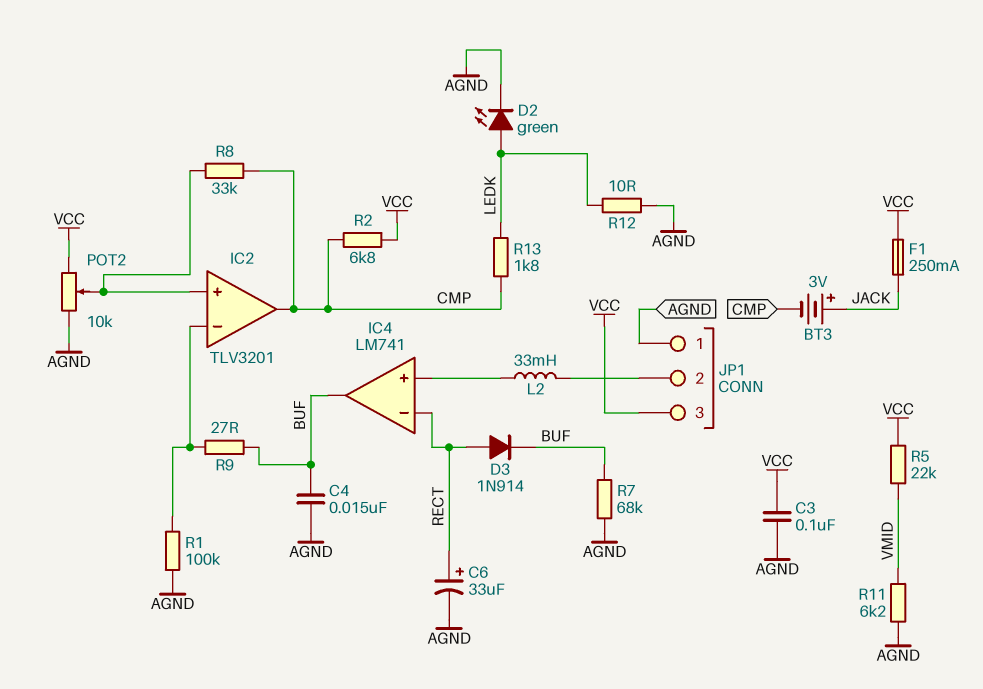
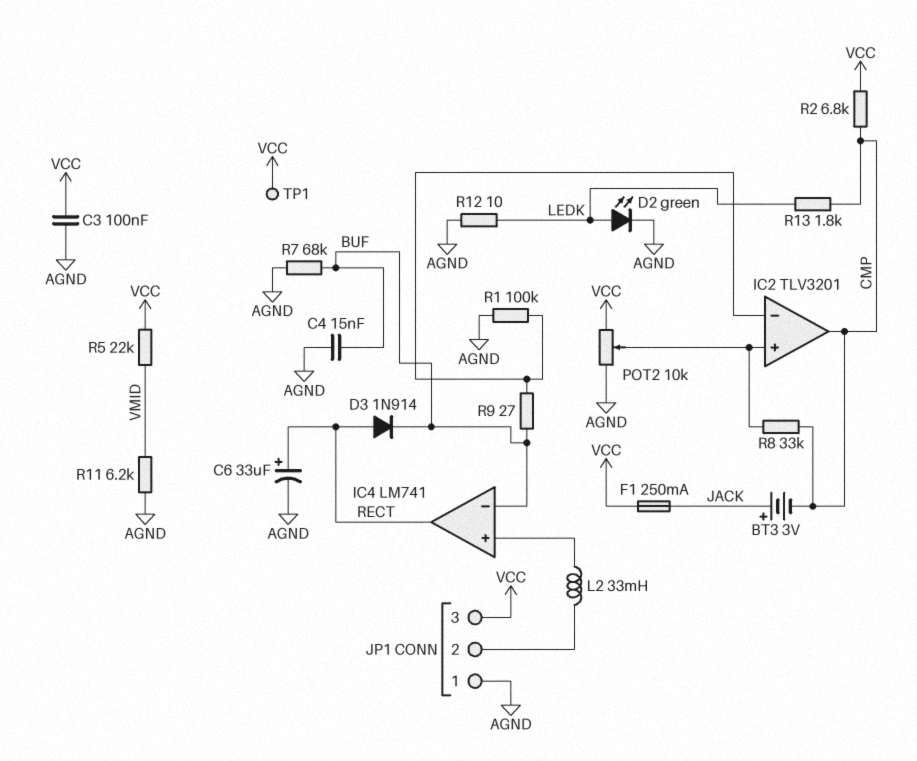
IC4 pin in-: RECT -> BUF
IC4 pin out: BUF -> RECT
TP1: none -> test point (VCC)

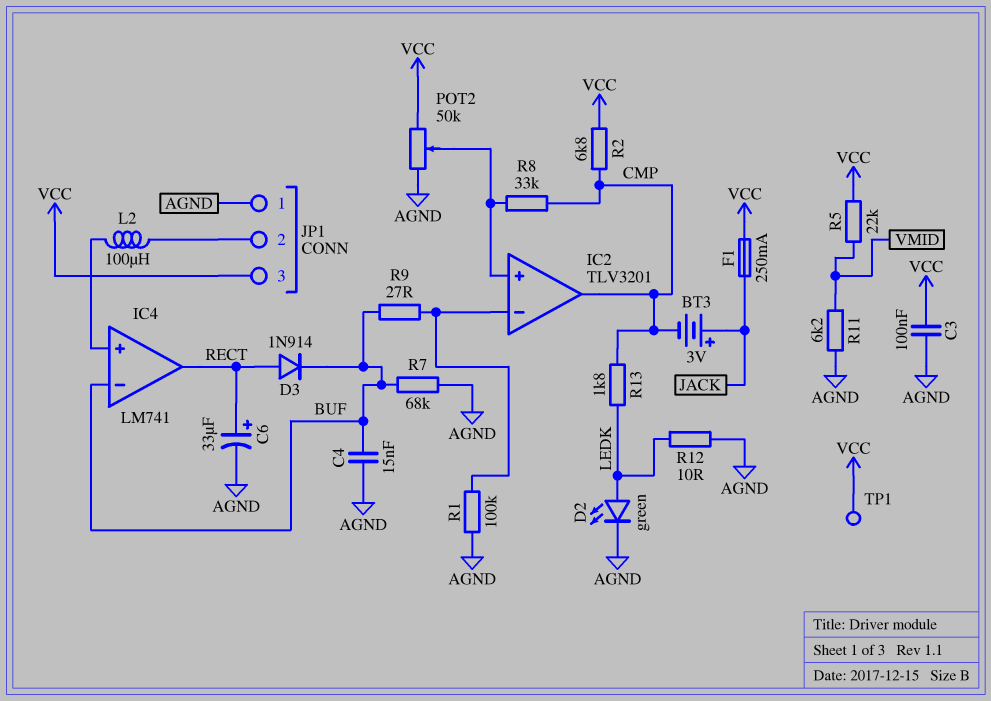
L2: 33mH (IC4/in+, JP1/2) -> 100uH (IC4/in+, JP1/2)
POT2: 10k (AGND, VCC, wiper IC2/in+) -> 50k (AGND, VCC, wiper IC2/in+)

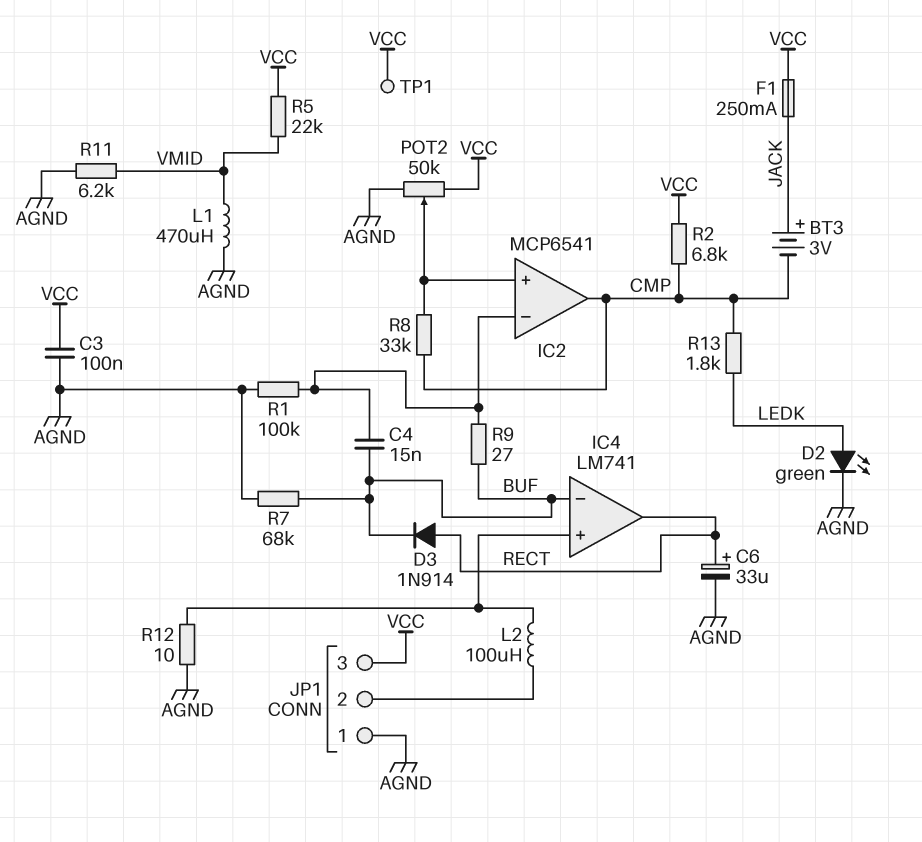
C4: 15nF (AGND, BUF) -> 15nF (BUF, IC2/in-)
IC2: TLV3201 -> MCP6541
L1: none -> 470uH (AGND, VMID)
R12: 10 (AGND, LEDK) -> 10 (AGND, IC4/in+)

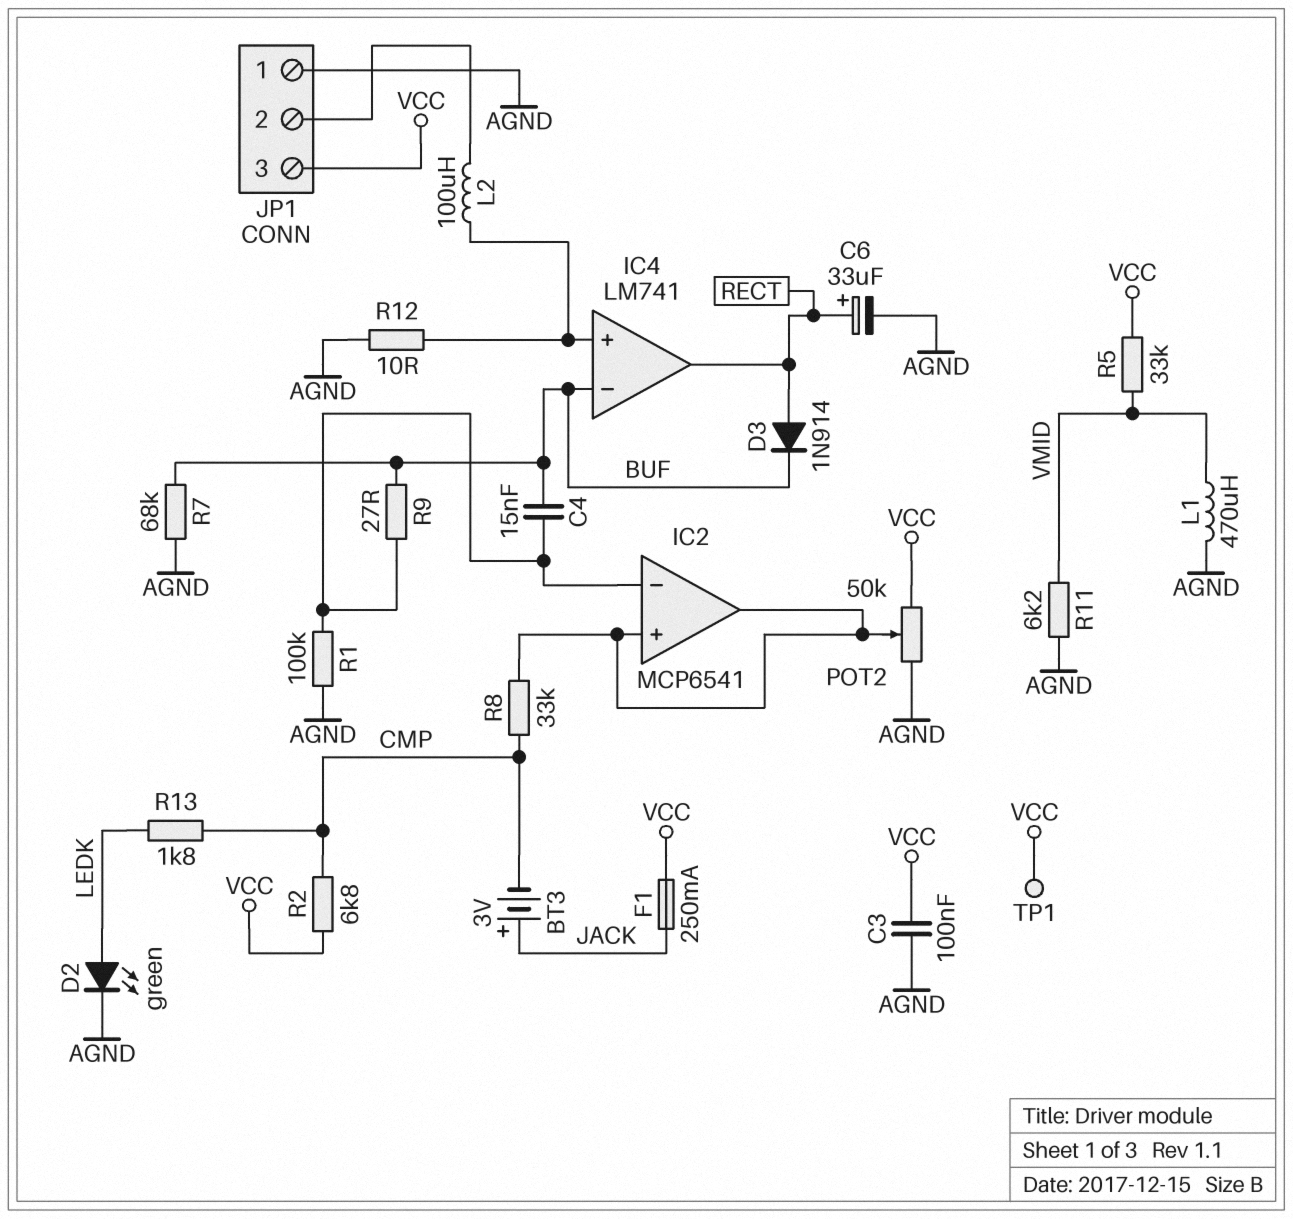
IC2 pin out: CMP -> IC2/in+
R5: 22k (VCC, VMID) -> 33k (VCC, VMID)

